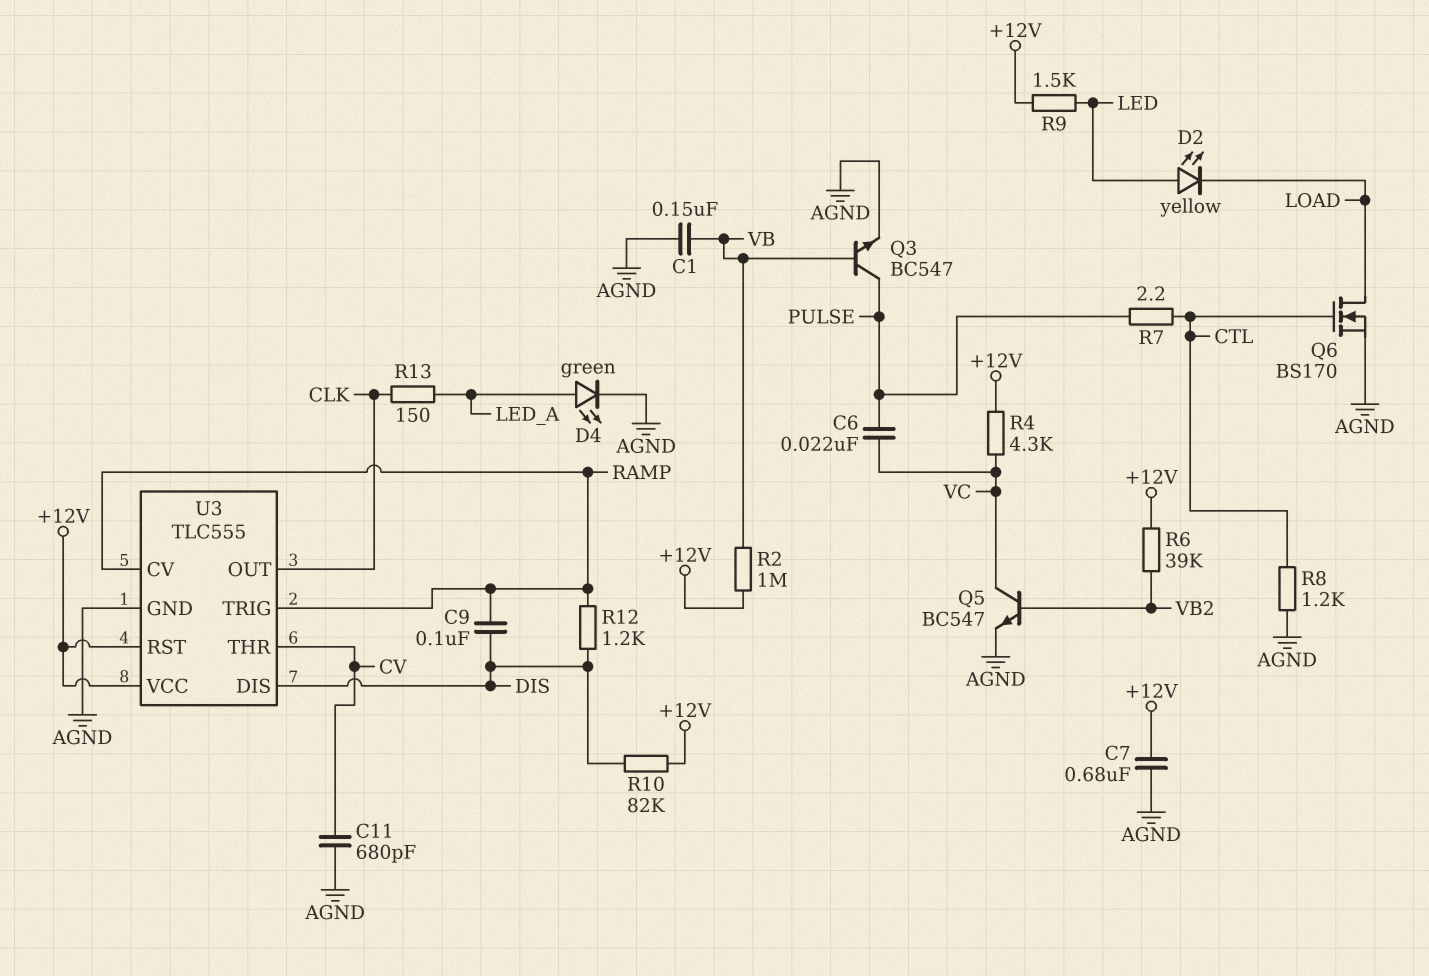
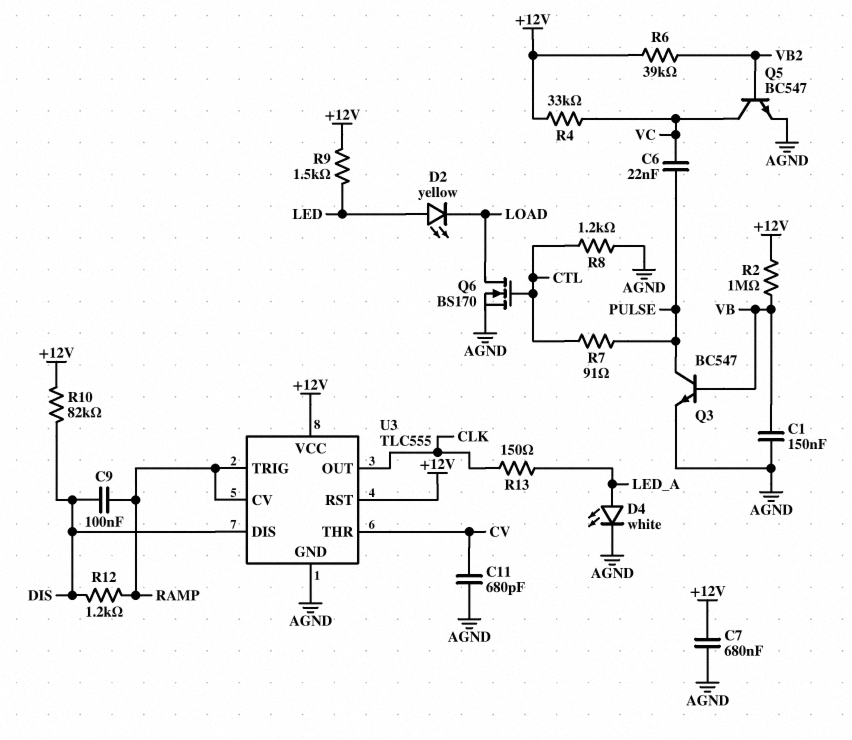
D4: LED green (A LED_A, K AGND) -> LED white (A LED_A, K AGND)
R4: 4.3k (+12V, VC) -> 33k (+12V, VC)
R7: 2.2 (CTL, PULSE) -> 91 (CTL, PULSE)

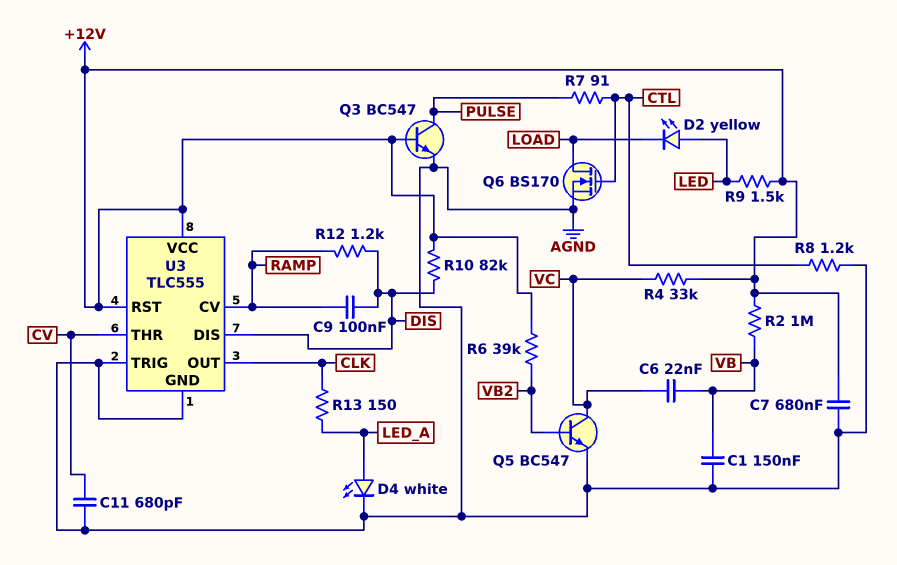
C6: 22nF (PULSE, VC) -> 22nF (VB, VC)
Q3: NPN BC547 (B VB, C PULSE, E AGND) -> NPN BC547 (B +12V, C PULSE, E AGND)
U3 pin TRIG: RAMP -> AGND

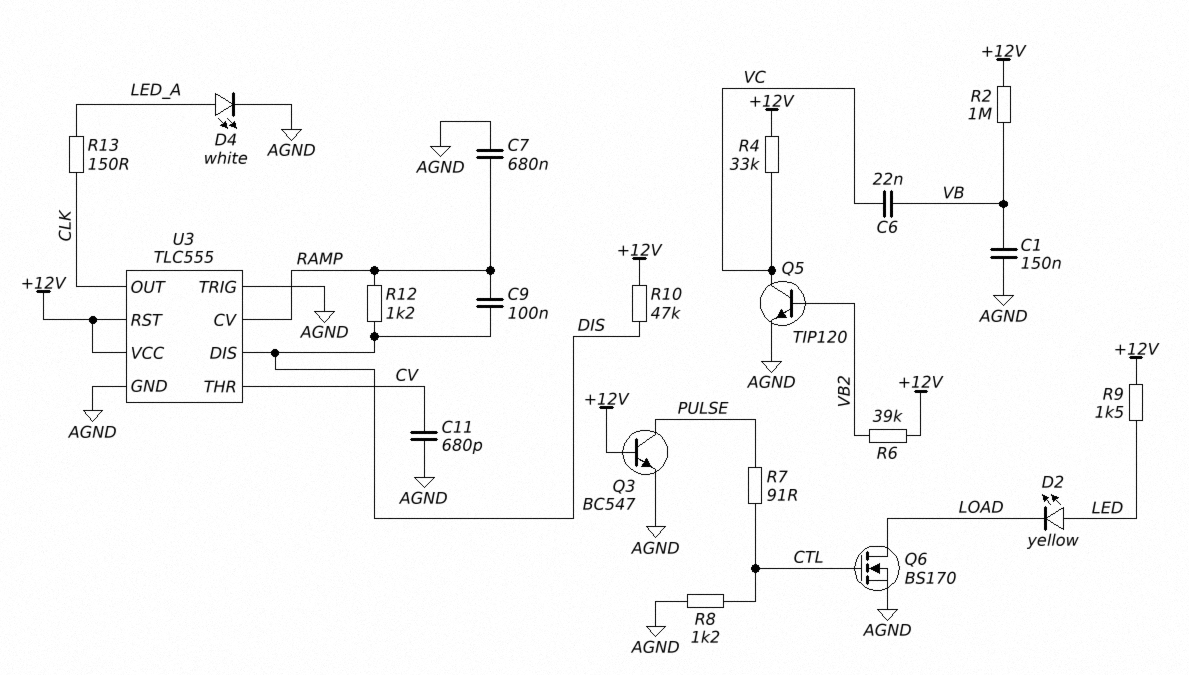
C7: 680nF (+12V, AGND) -> 680nF (AGND, RAMP)
Q5: NPN BC547 (B VB2, C VC, E AGND) -> NPN TIP120 (B VB2, C VC, E AGND)
R10: 82k (+12V, DIS) -> 47k (+12V, DIS)

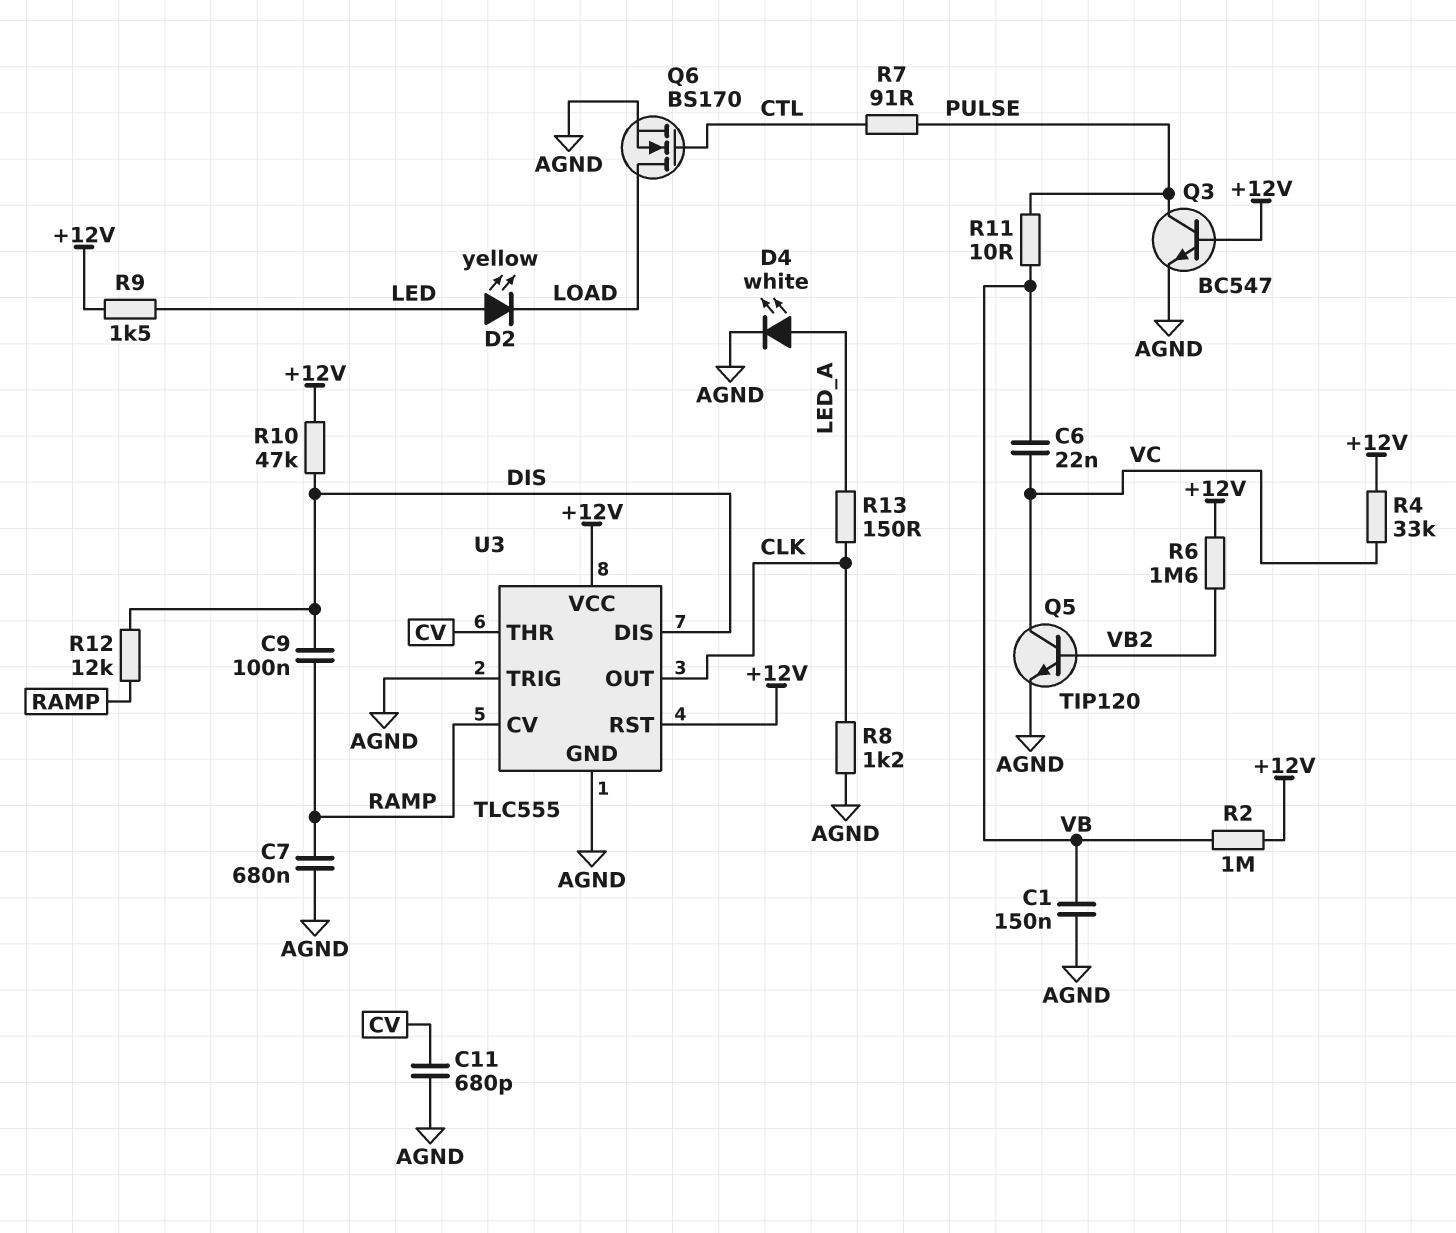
R6: 39k (+12V, VB2) -> 1.6M (+12V, VB2)
R8: 1.2k (AGND, CTL) -> 1.2k (AGND, CLK)
R11: none -> 10 (PULSE, VB)
R12: 1.2k (DIS, RAMP) -> 12k (DIS, RAMP)

